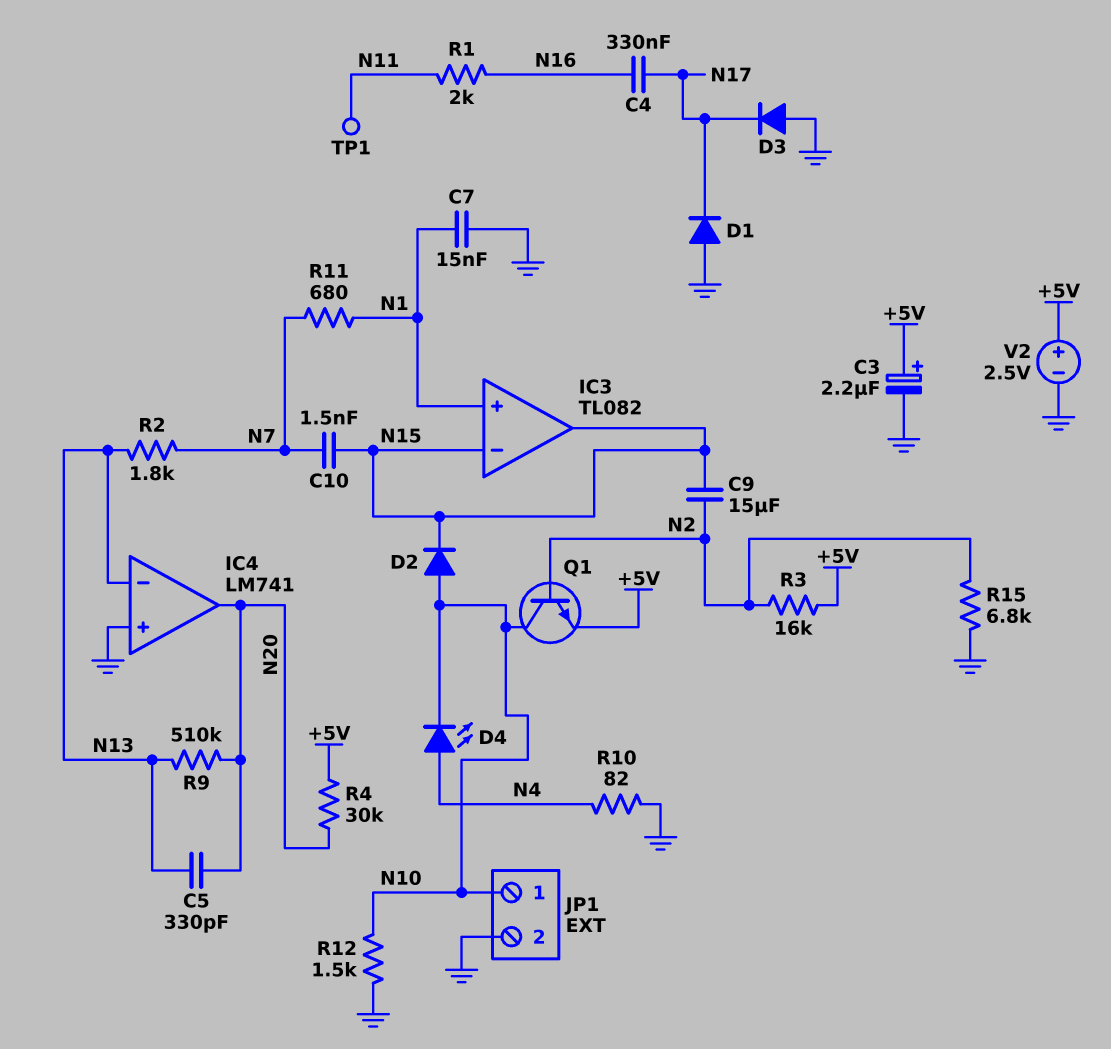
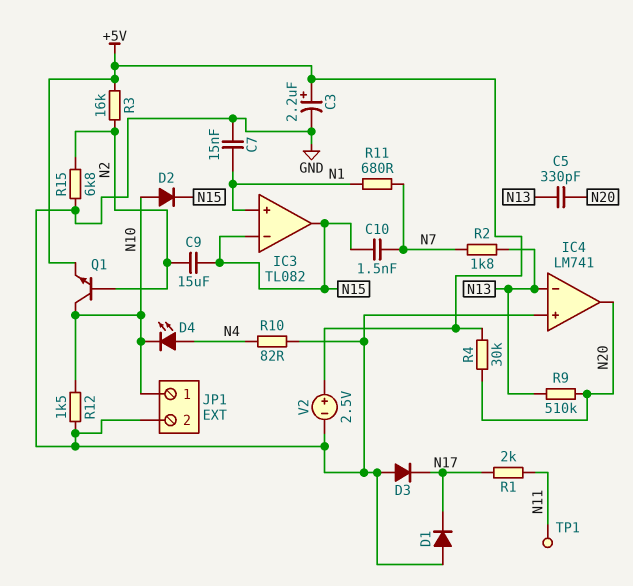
C4: 330nF (N16, N17) -> none
R1: 2k (N11, N16) -> 2k (N11, N17)

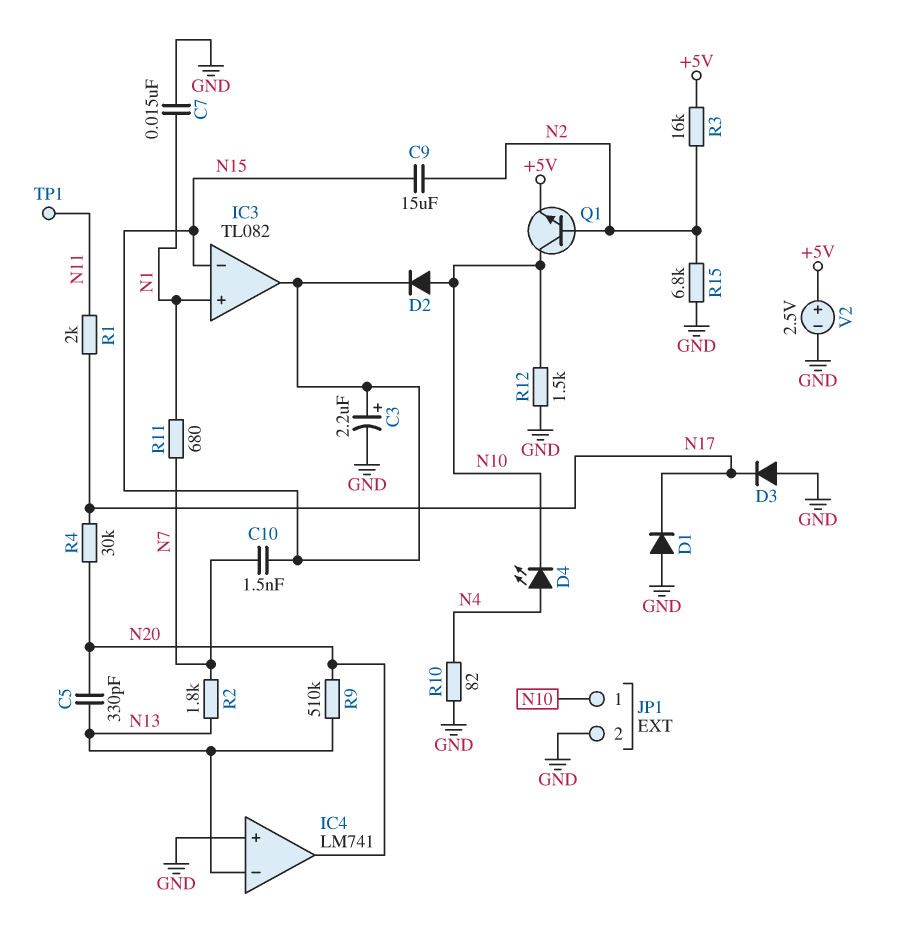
C3: 2.2uF (plus +5V, minus GND) -> 2.2uF (plus N15, minus GND)
R4: 30k (+5V, N20) -> 30k (N17, N20)

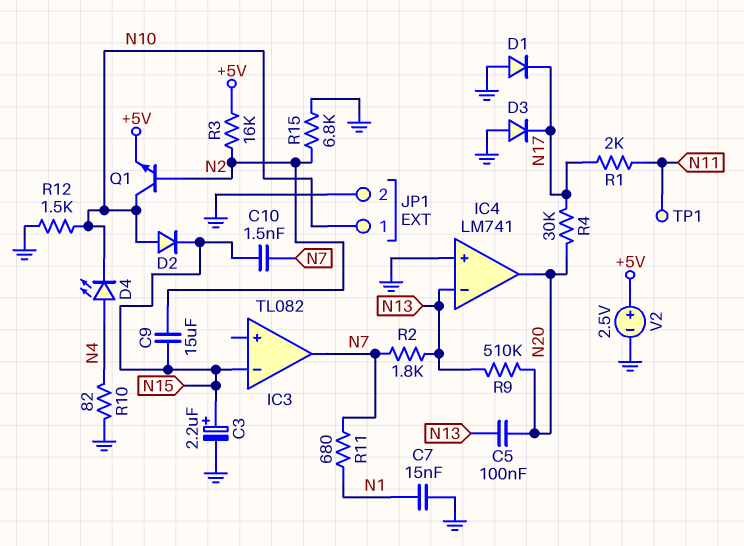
C5: 330pF (N13, N20) -> 100nF (N13, N20)
IC3 pin in+: N1 -> none
IC3 pin out: N15 -> N7

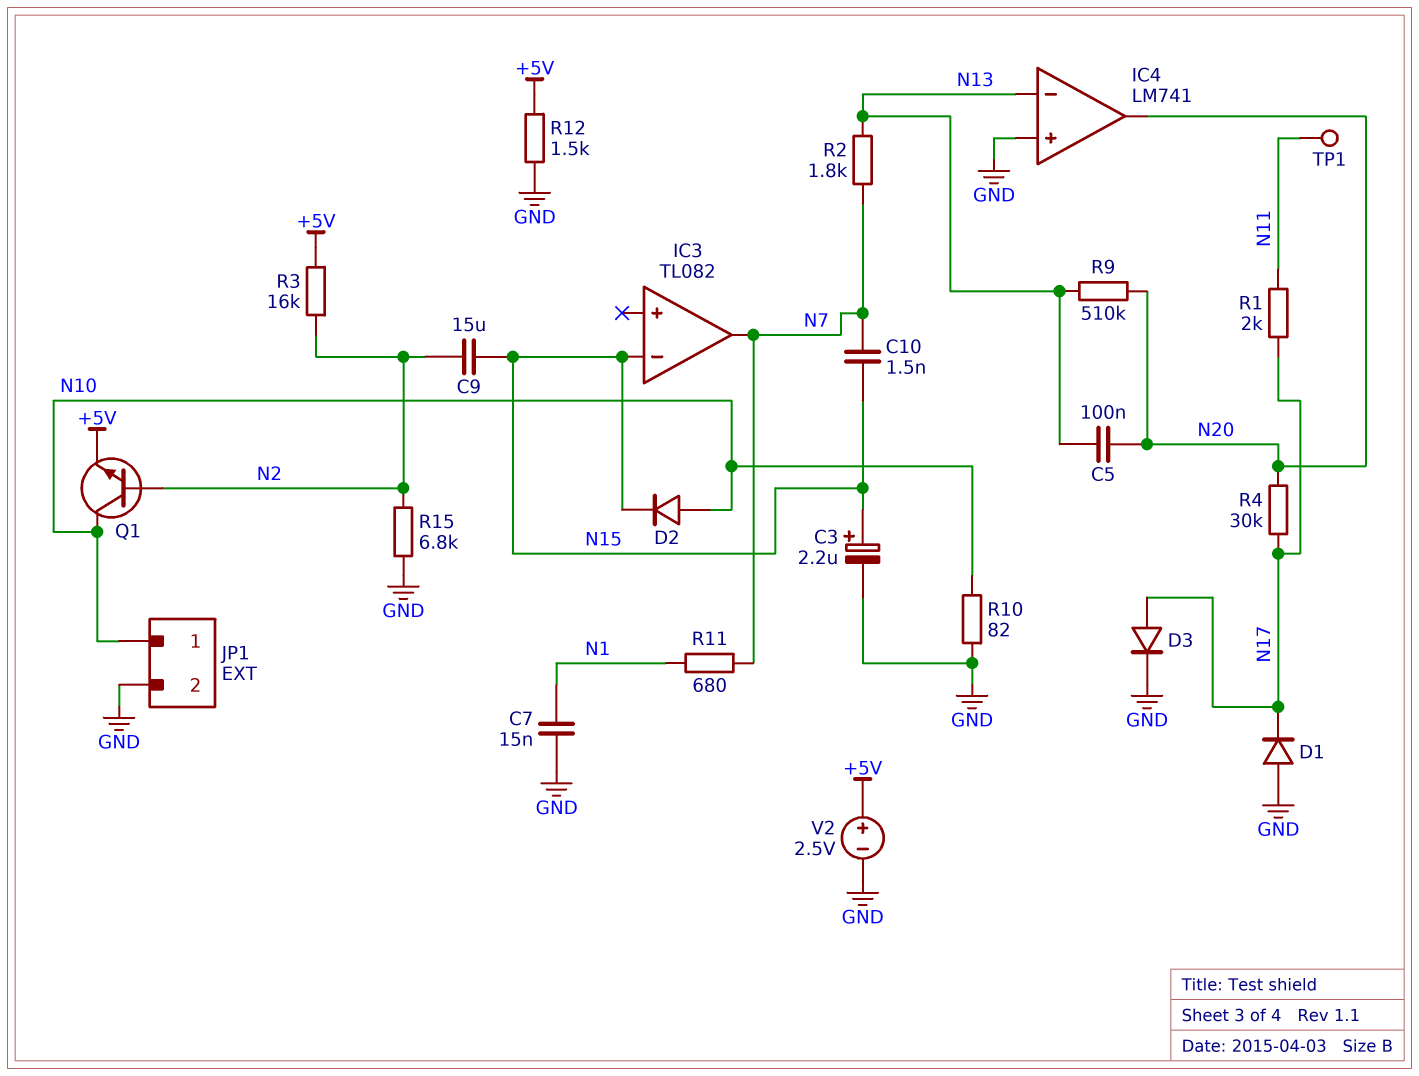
D3: diode (A GND, K N17) -> diode (A N17, K GND)
D4: LED (A N4, K N10) -> none
R10: 82 (GND, N4) -> 82 (GND, N10)
R12: 1.5k (GND, N10) -> 1.5k (+5V, GND)

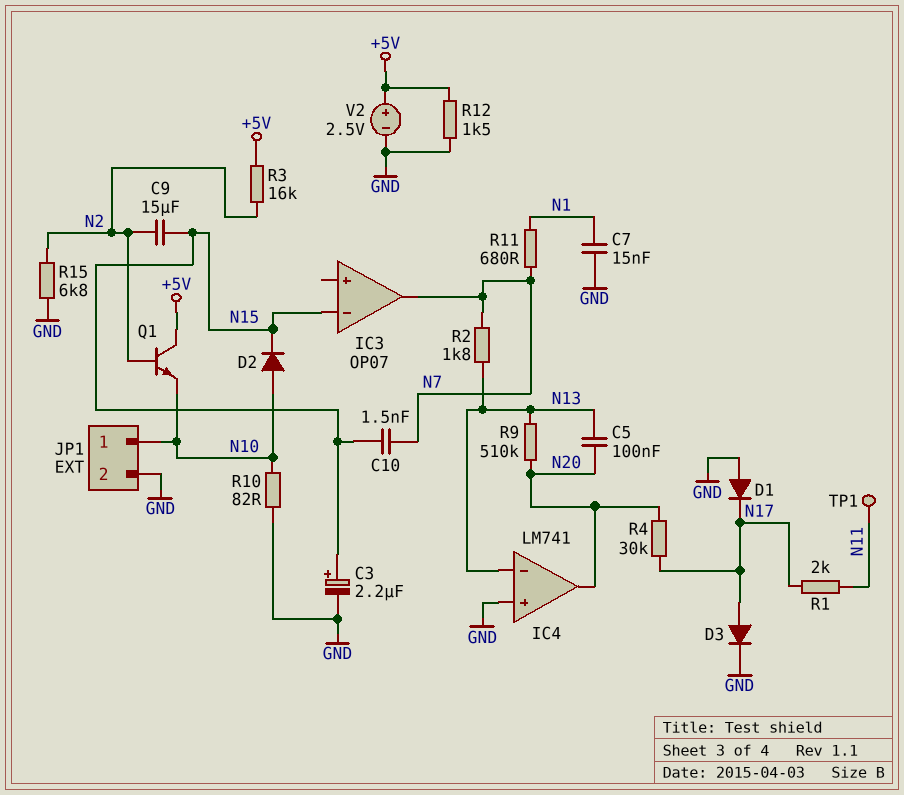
IC3: TL082 -> OP07
Q1: NPN (B N2, C N10, E +5V) -> NPN (B N2, C +5V, E N10)

